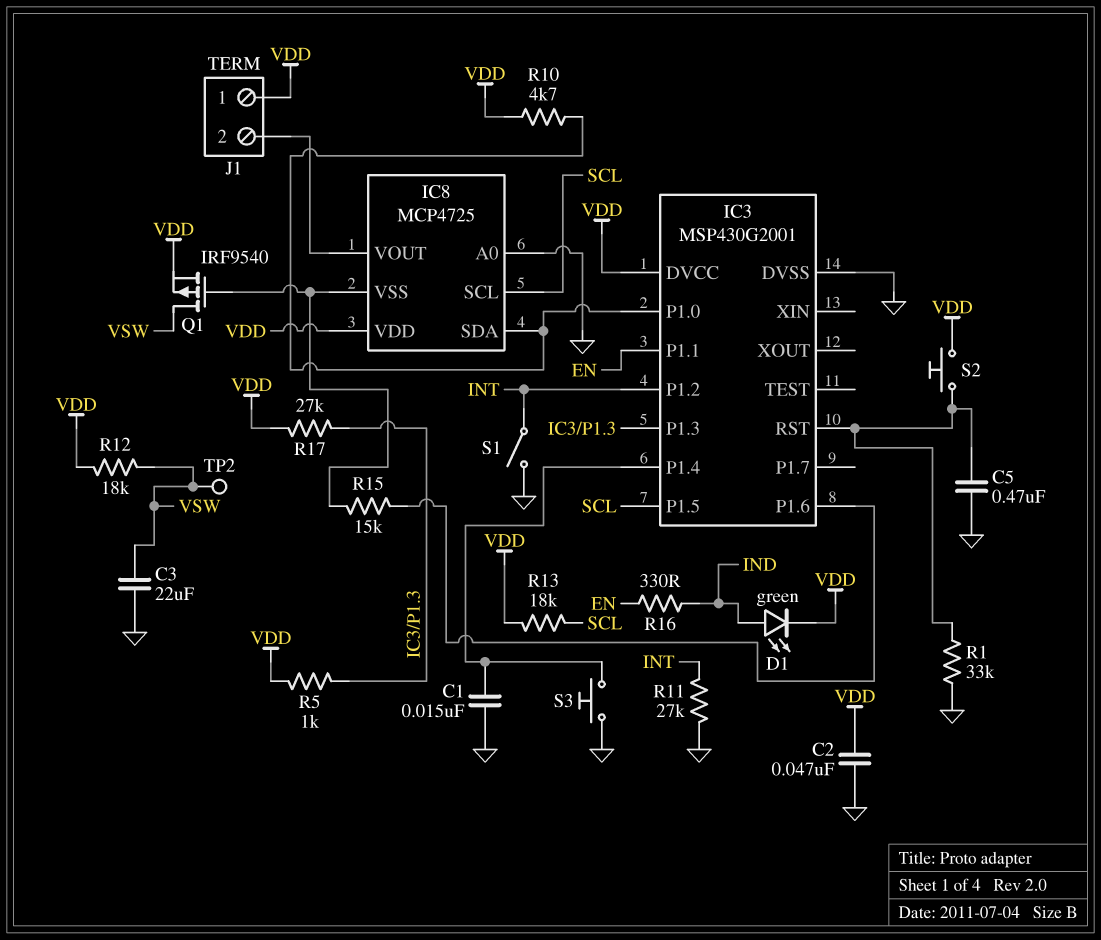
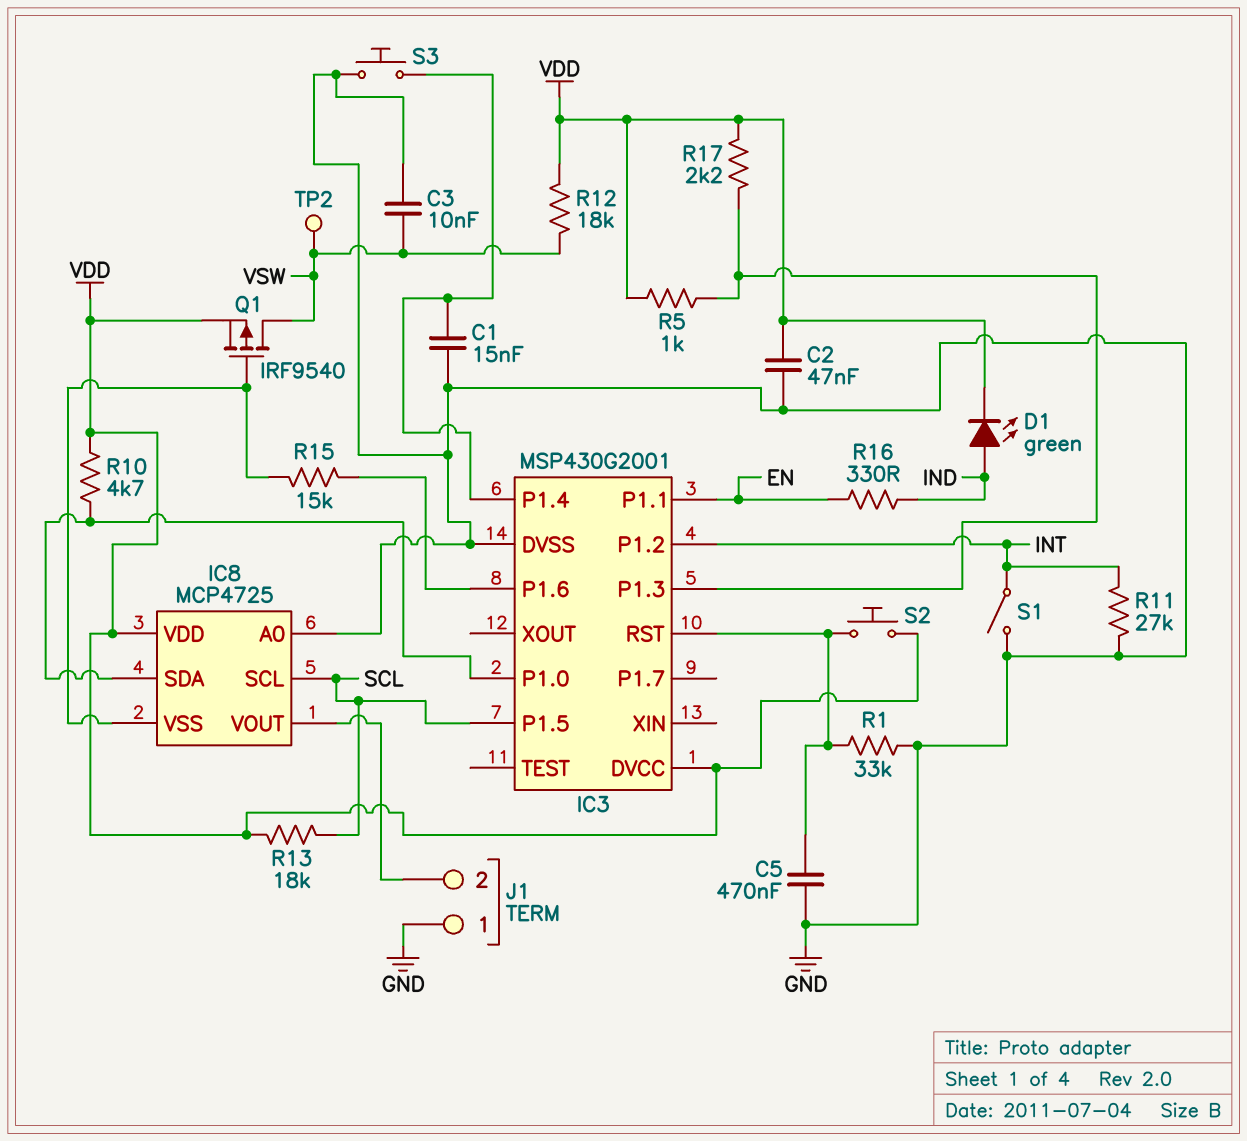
C3: 22uF (GND, VSW) -> 10nF (GND, VSW)
J1 pin 1: VDD -> GND
R17: 27k (IC3/P1.3, VDD) -> 2.2k (IC3/P1.3, VDD)

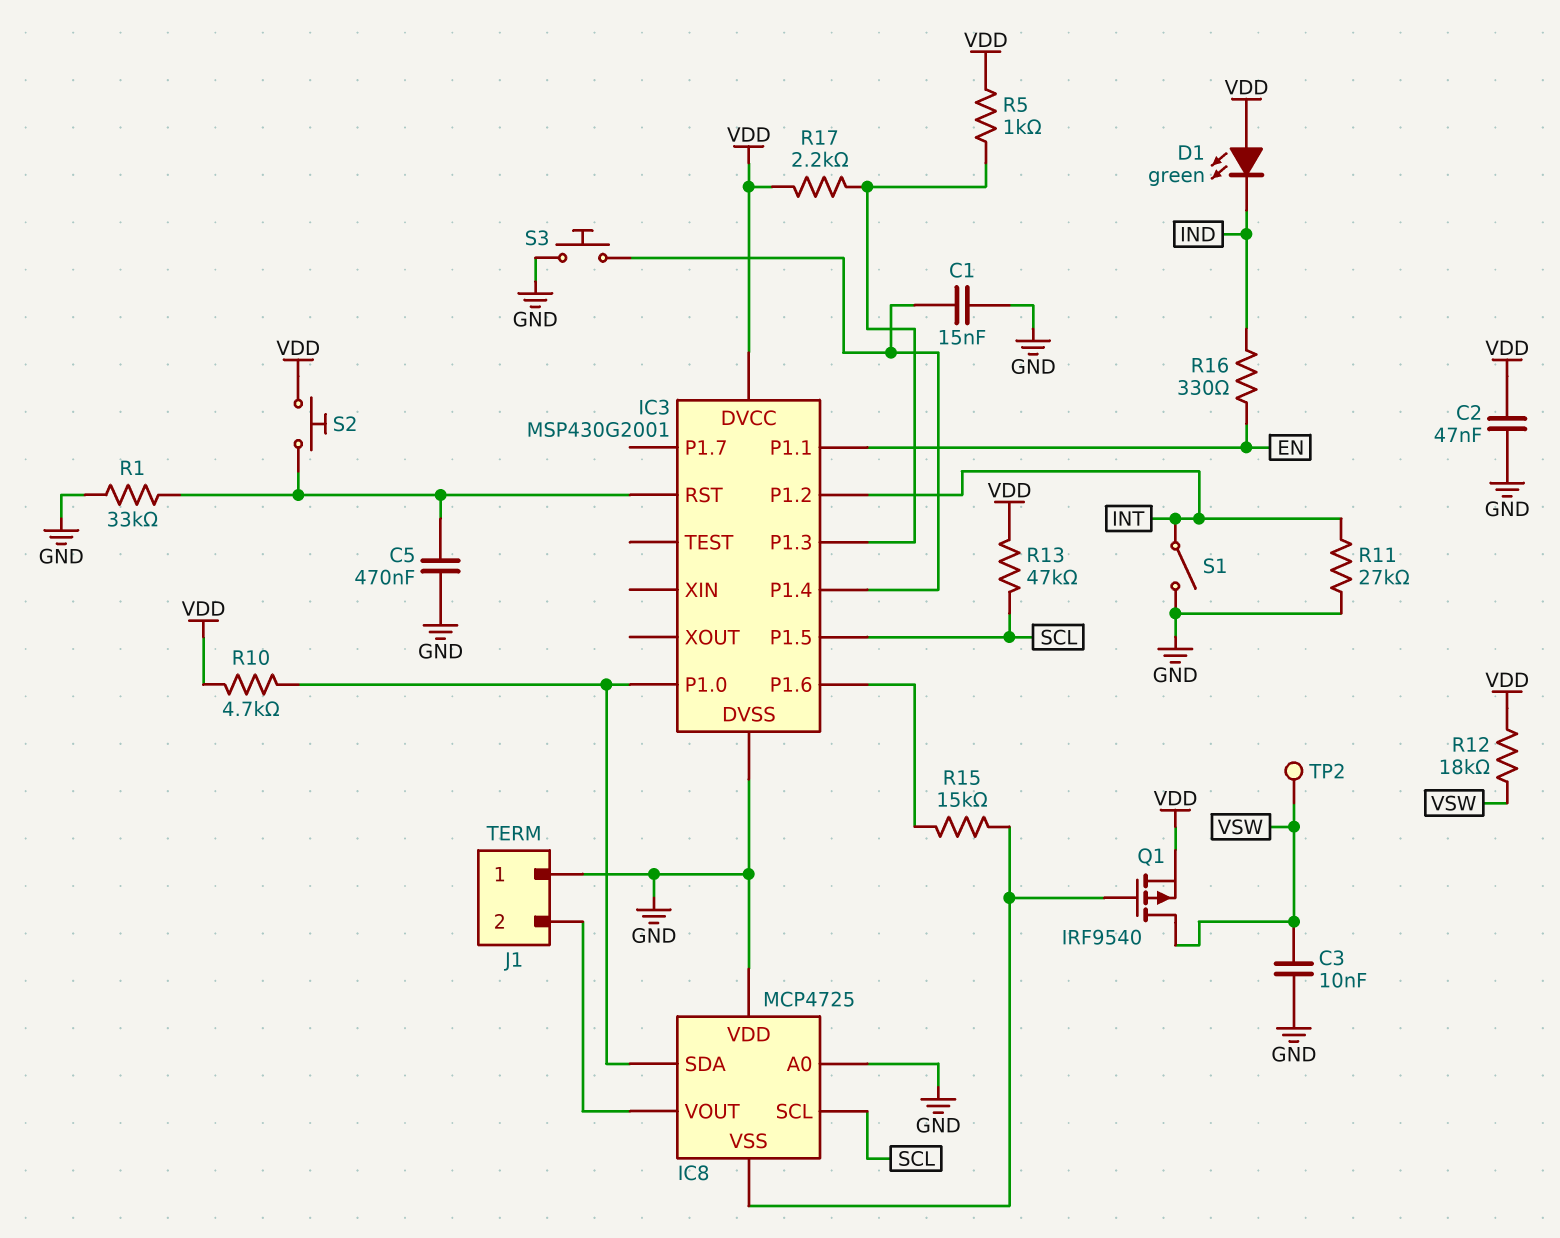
D1: LED green (A IND, K VDD) -> LED green (A VDD, K IND)
IC8 pin VDD: VDD -> GND
R13: 18k (SCL, VDD) -> 47k (SCL, VDD)

